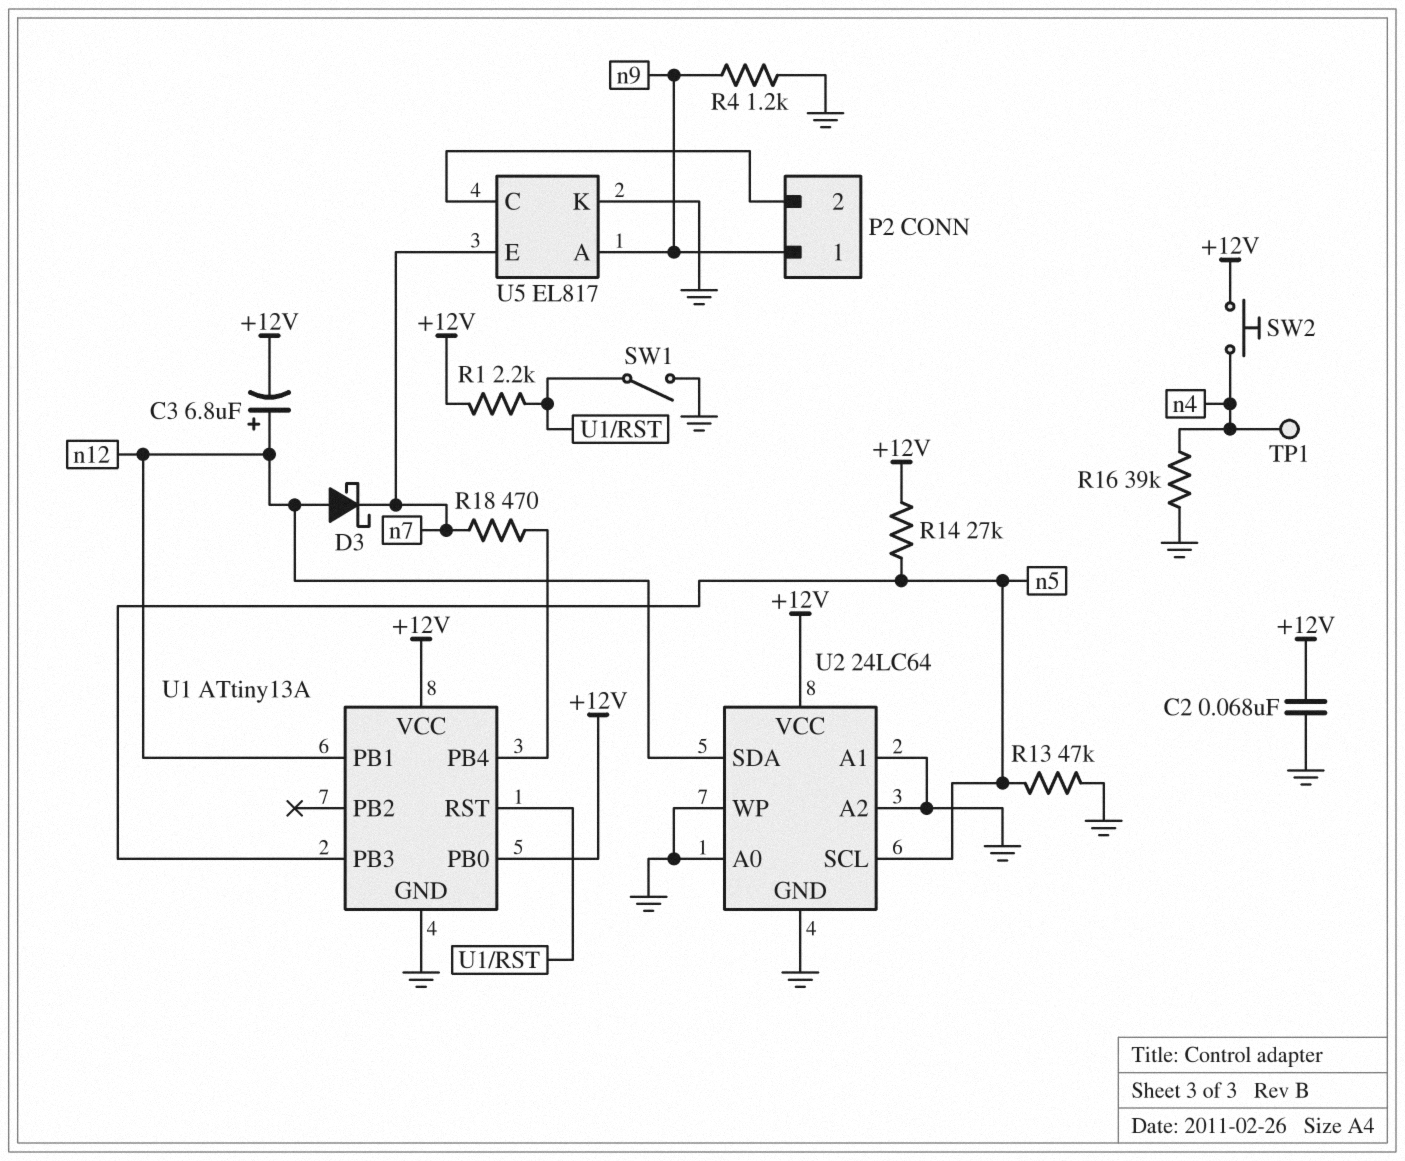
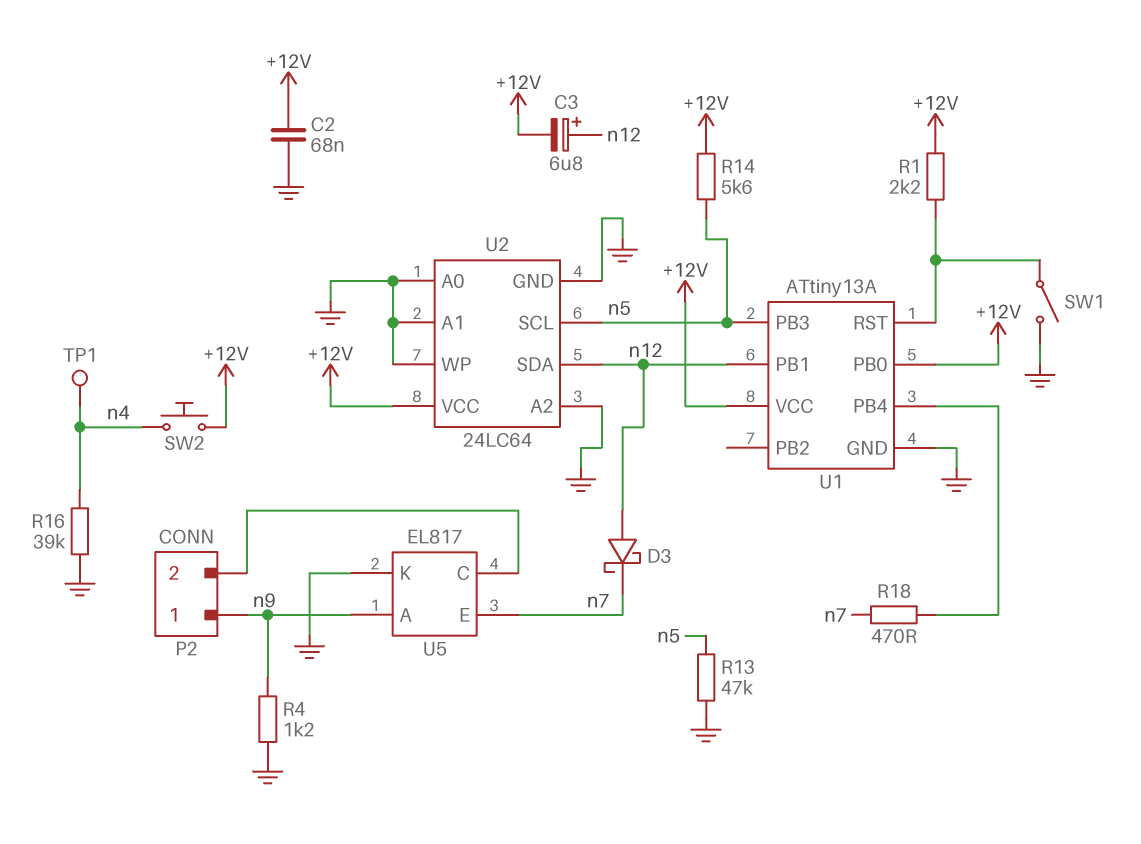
R14: 27k (+12V, n5) -> 5.6k (+12V, n5)

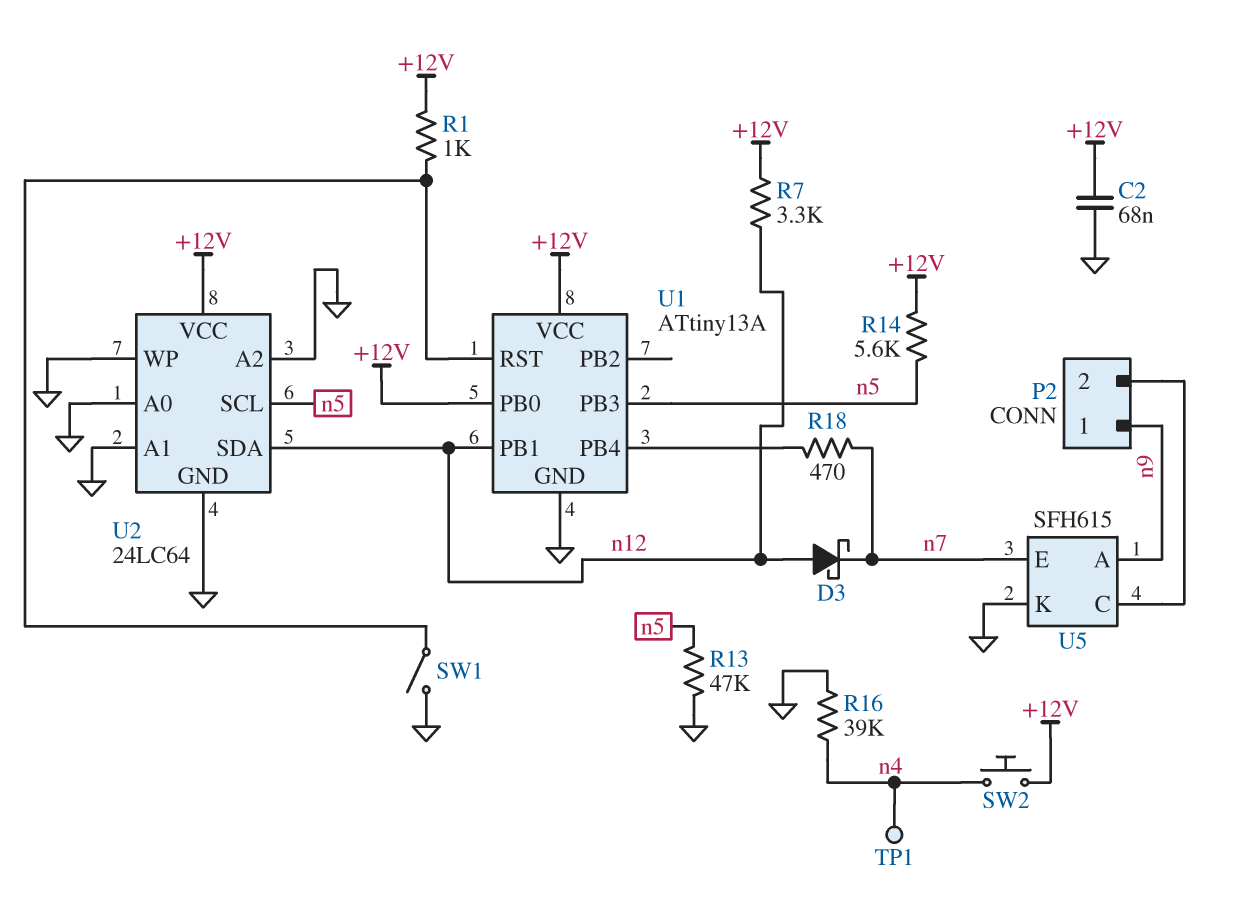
C3: 6.8uF (plus n12, minus +12V) -> none
R1: 2.2k (+12V, U1/RST) -> 1k (+12V, U1/RST)
R4: 1.2k (GND, n9) -> none
R7: none -> 3.3k (+12V, n12)
U5: EL817 -> SFH615

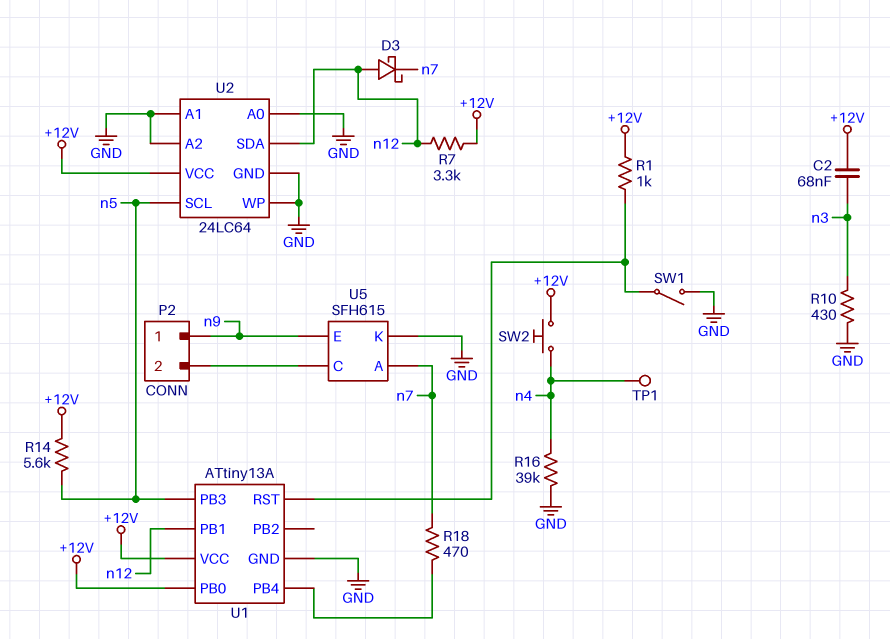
C2: 68nF (+12V, GND) -> 68nF (+12V, n3)
R10: none -> 430 (GND, n3)
R13: 47k (GND, n5) -> none
U5 pin A: n9 -> n7
U5 pin E: n7 -> n9

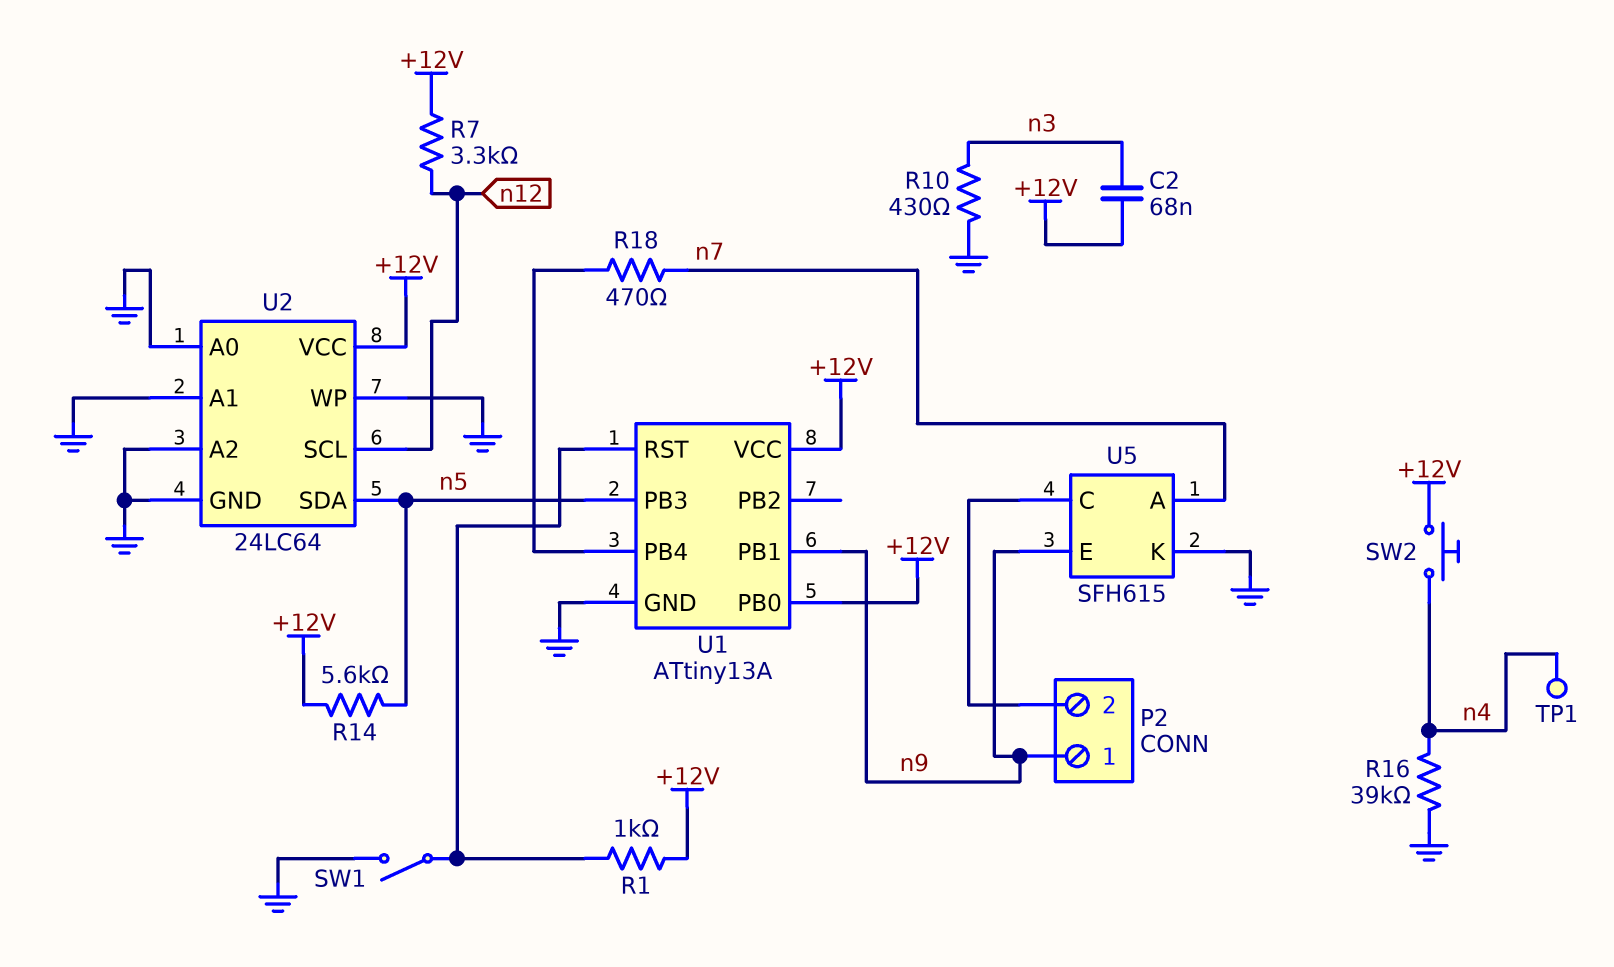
D3: schottky (A n12, K n7) -> none
U1 pin PB1: n12 -> n9
U2 pin SCL: n5 -> n12
U2 pin SDA: n12 -> n5

